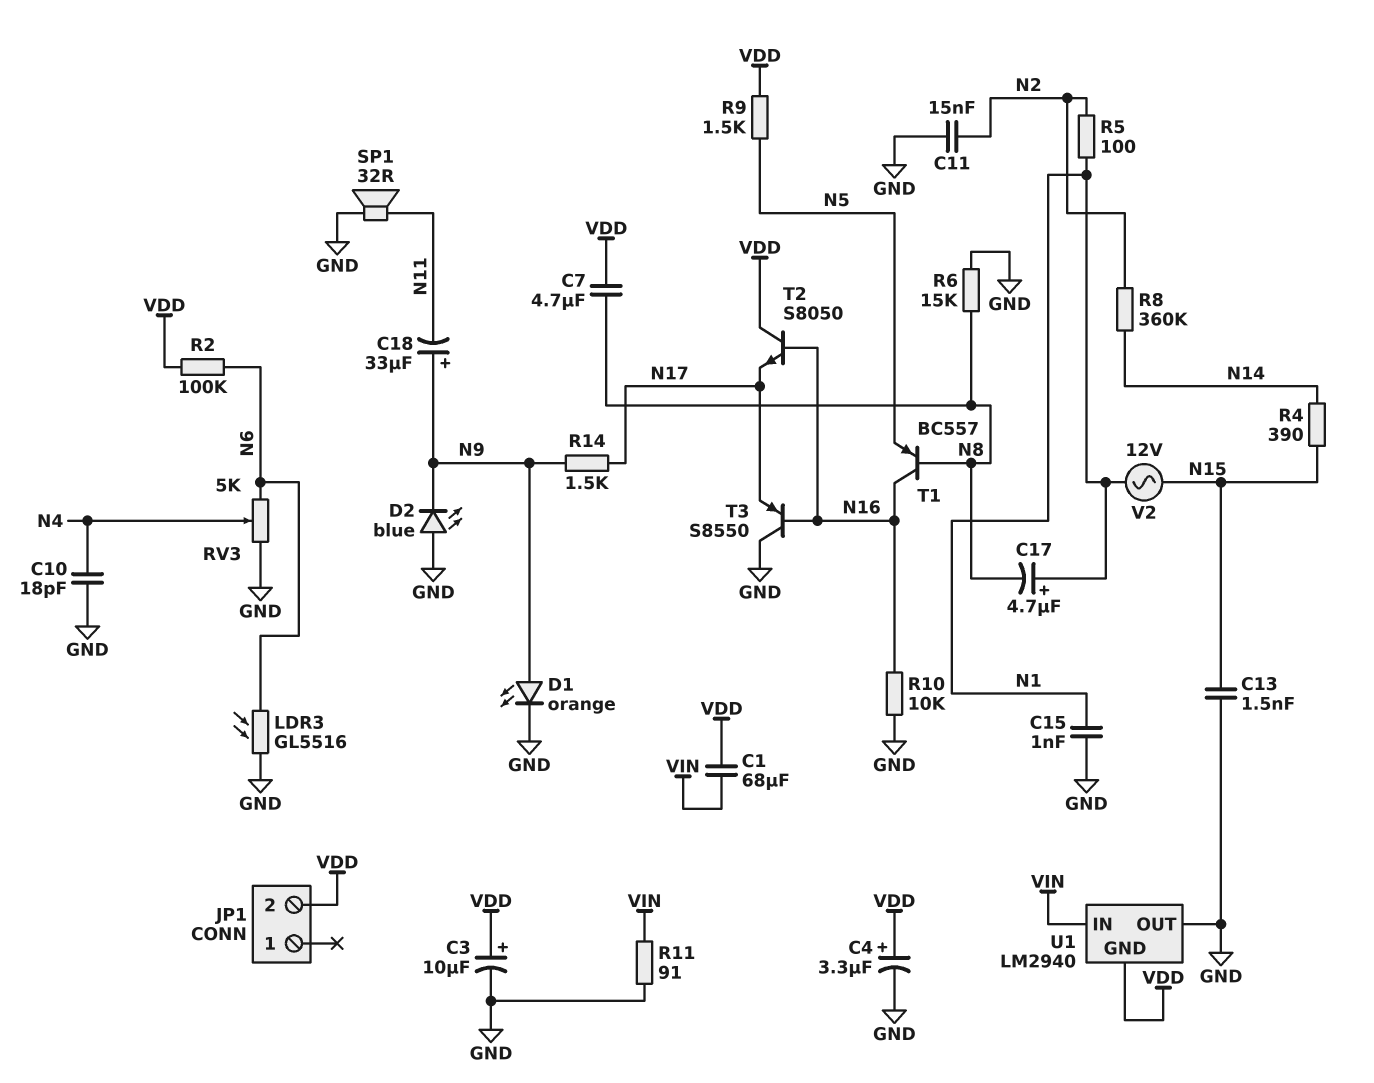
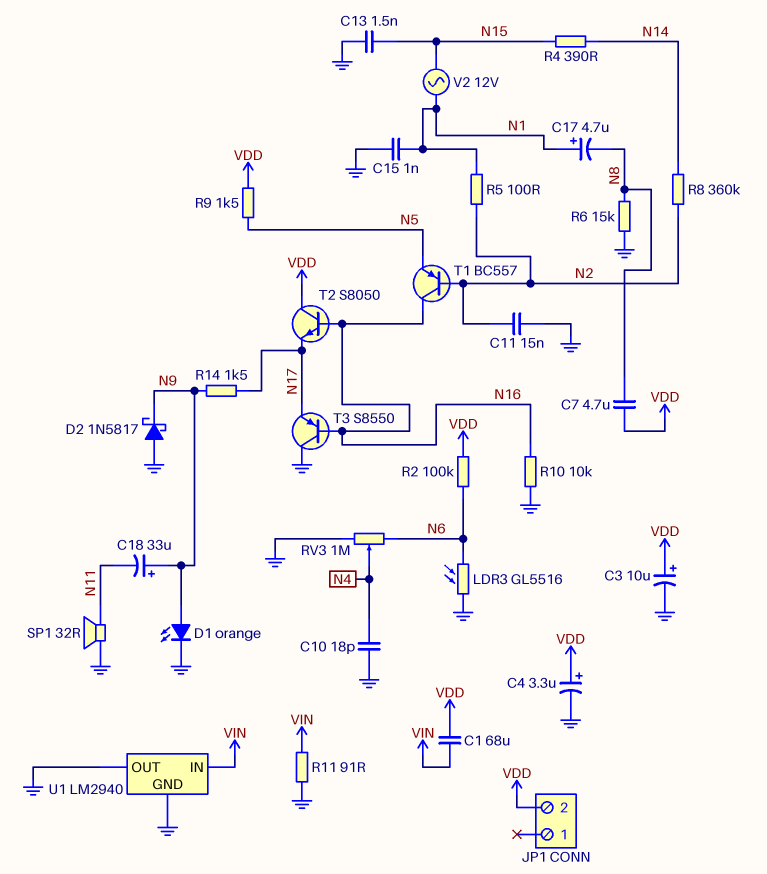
D2: LED blue (A GND, K N9) -> schottky 1N5817 (A GND, K N9)
RV3: 5k (GND, N6, wiper N4) -> 1M (GND, N6, wiper N4)
T1: PNP BC557 (B N8, C N16, E N5) -> PNP BC557 (B N2, C N16, E N5)
U1 pin GND: VDD -> GND

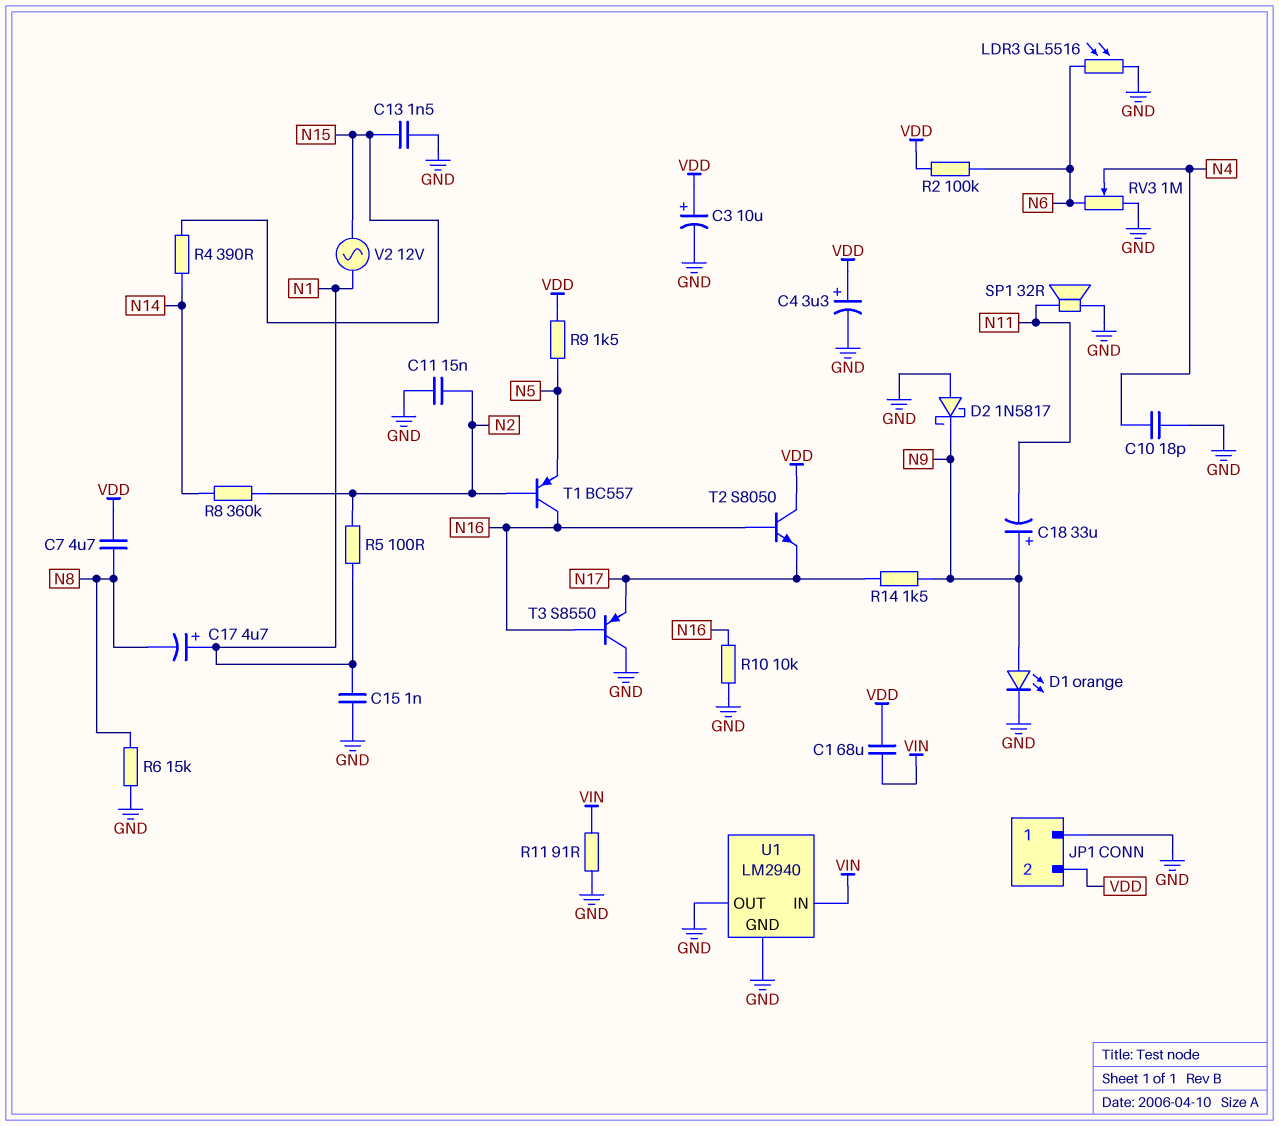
JP1 pin 1: none -> GND

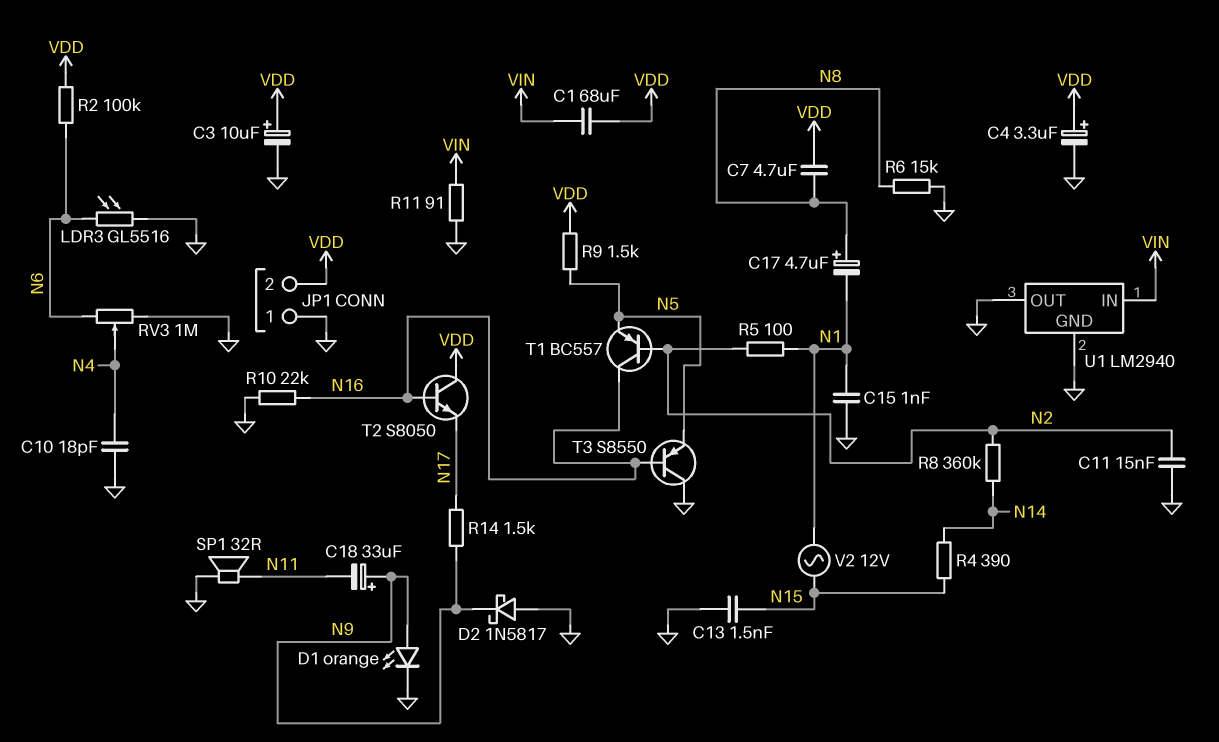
C17: 4.7uF (plus N1, minus N8) -> 4.7uF (plus N8, minus N1)
R10: 10k (GND, N16) -> 22k (GND, N16)
T3: PNP S8550 (B N16, C GND, E N17) -> PNP S8550 (B N16, C GND, E N5)

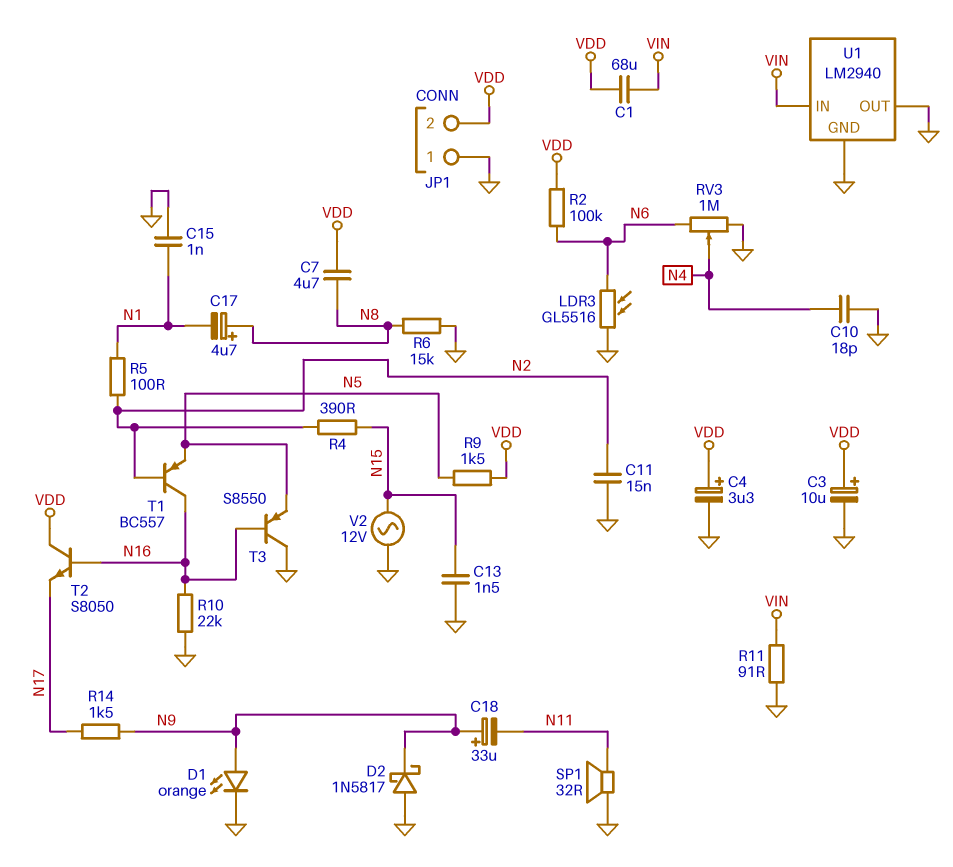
R4: 390 (N14, N15) -> 390 (N2, N15)
R8: 360k (N2, N14) -> none
V2: AC 12V (N1, N15) -> AC 12V (GND, N15)

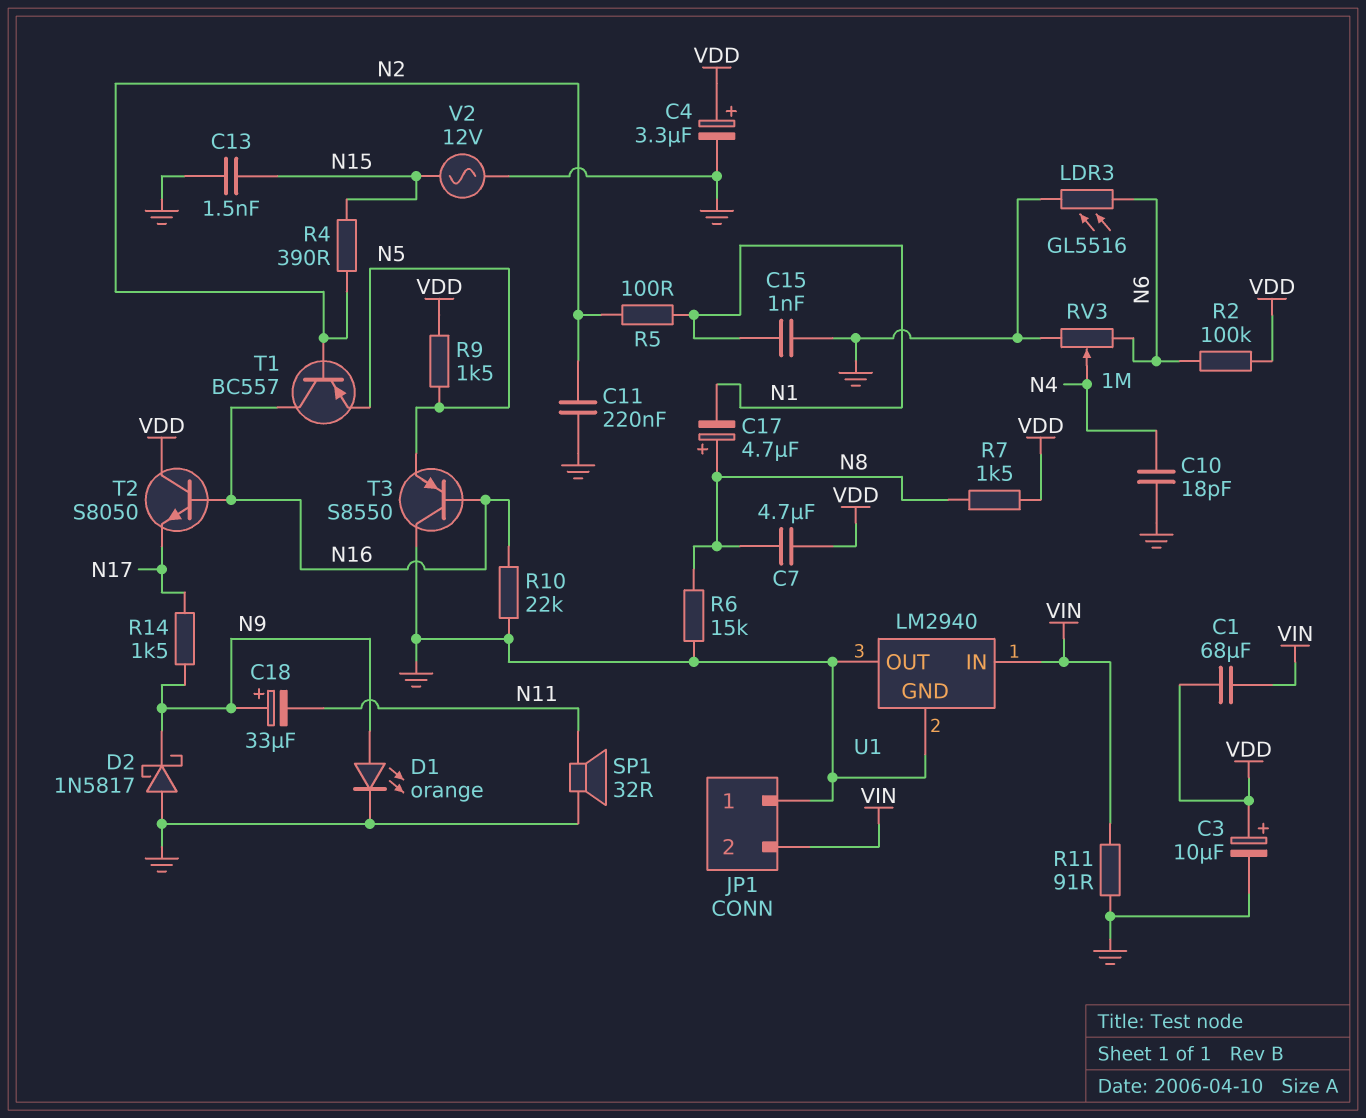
C11: 15nF (GND, N2) -> 220nF (GND, N2)
JP1 pin 2: VDD -> VIN
R7: none -> 1.5k (N8, VDD)

